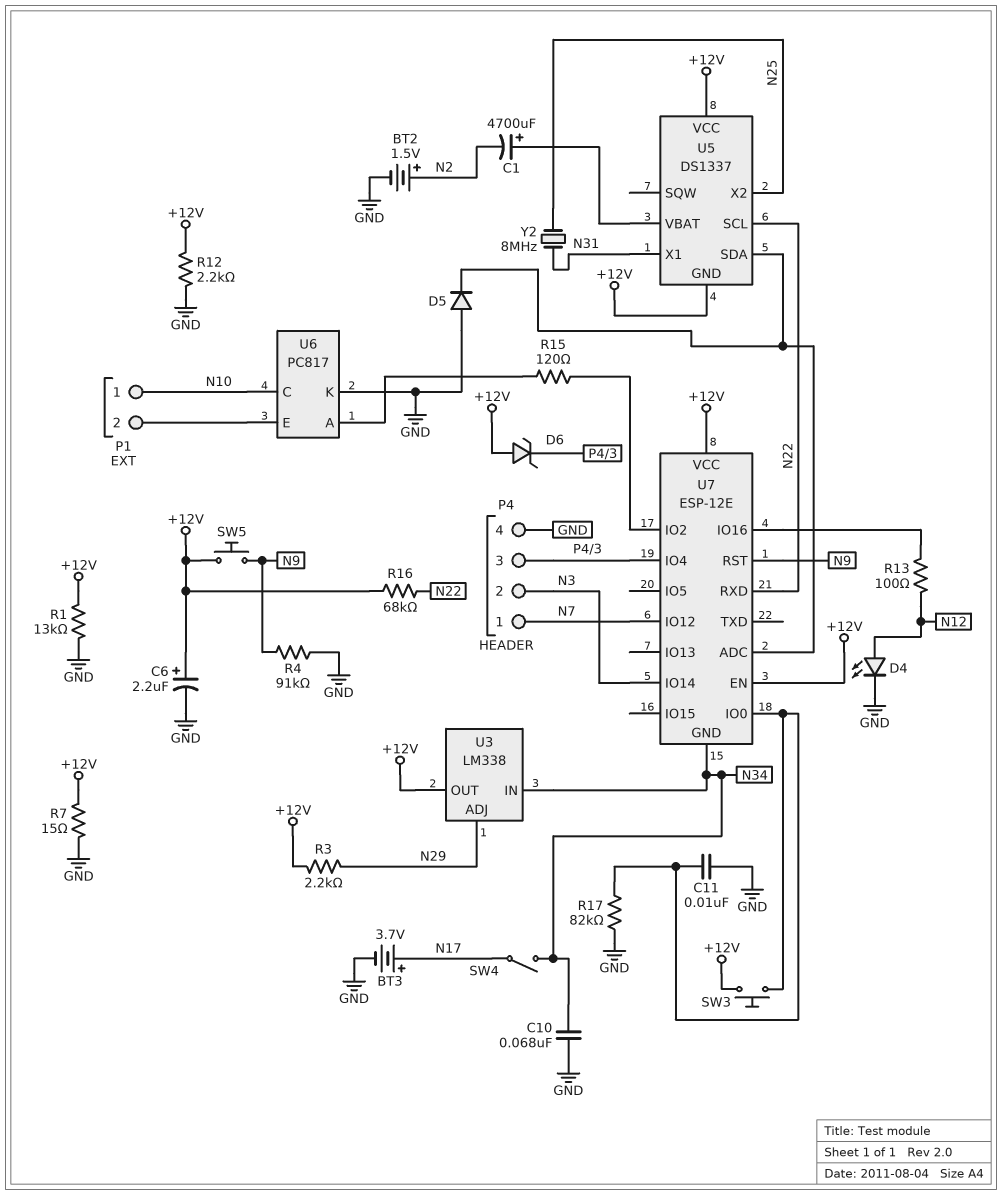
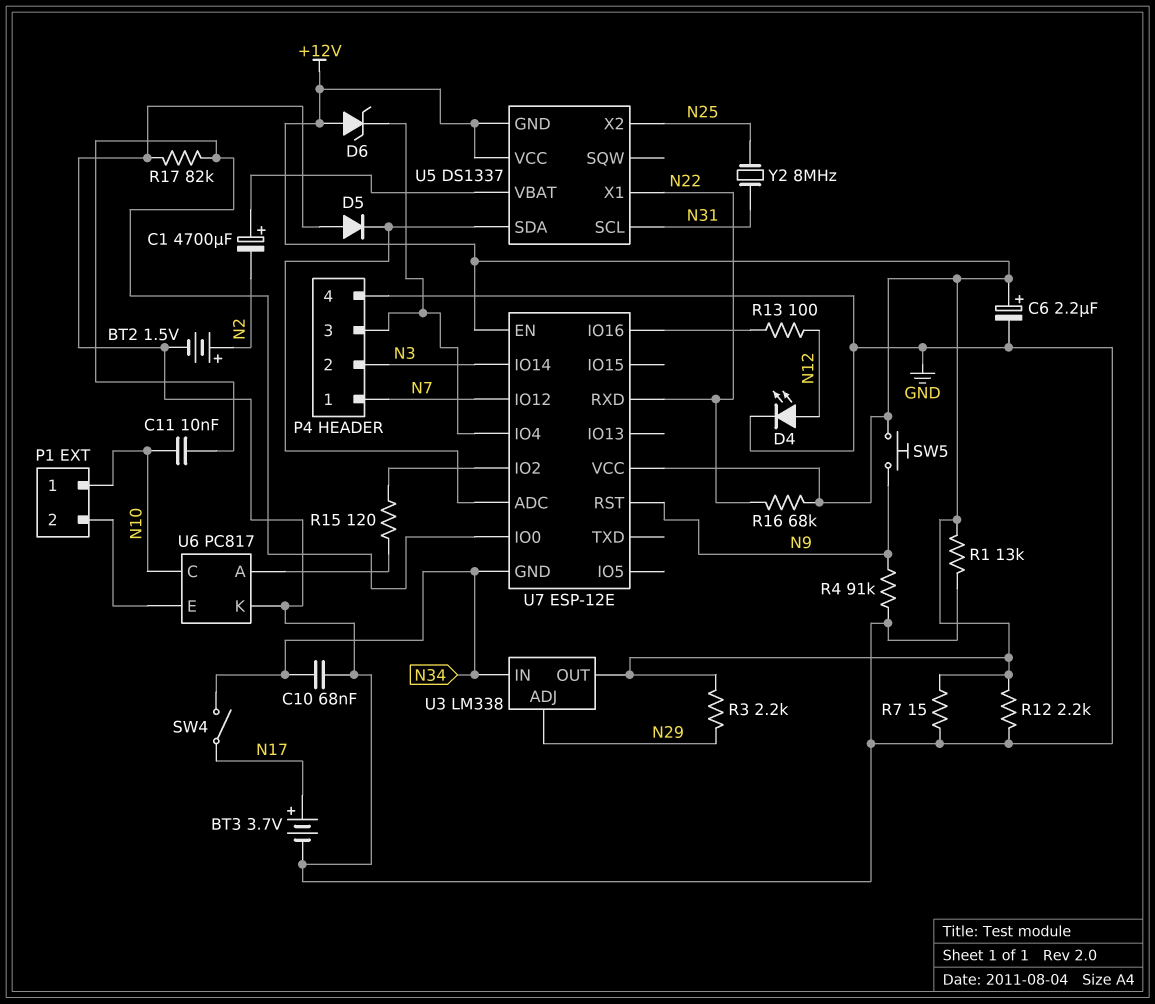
C11: 10nF (GND, U7/IO0) -> 10nF (N10, U7/IO0)
SW3: button (+12V, U7/IO0) -> none
U5 pin SCL: N22 -> N31
U5 pin X1: N31 -> N22

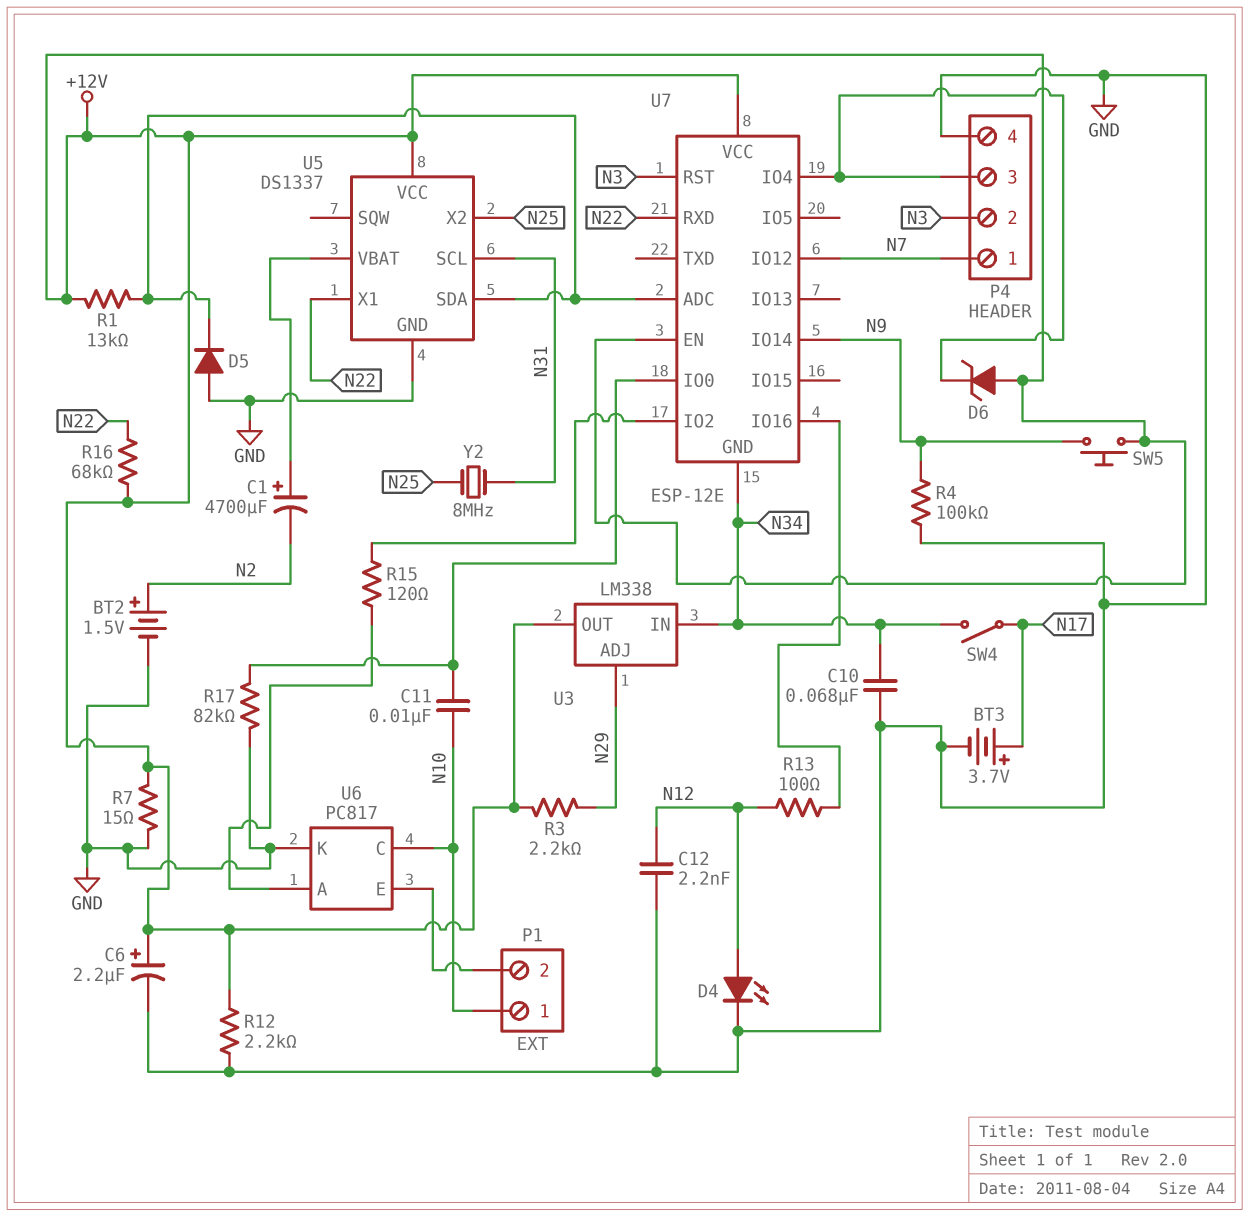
C12: none -> 2.2nF (GND, N12)
R1: 13k (+12V, GND) -> 13k (+12V, U5/SDA)
R4: 91k (GND, N9) -> 100k (GND, N9)
U5 pin GND: +12V -> GND
U7 pin IO14: N3 -> N9
U7 pin RST: N9 -> N3

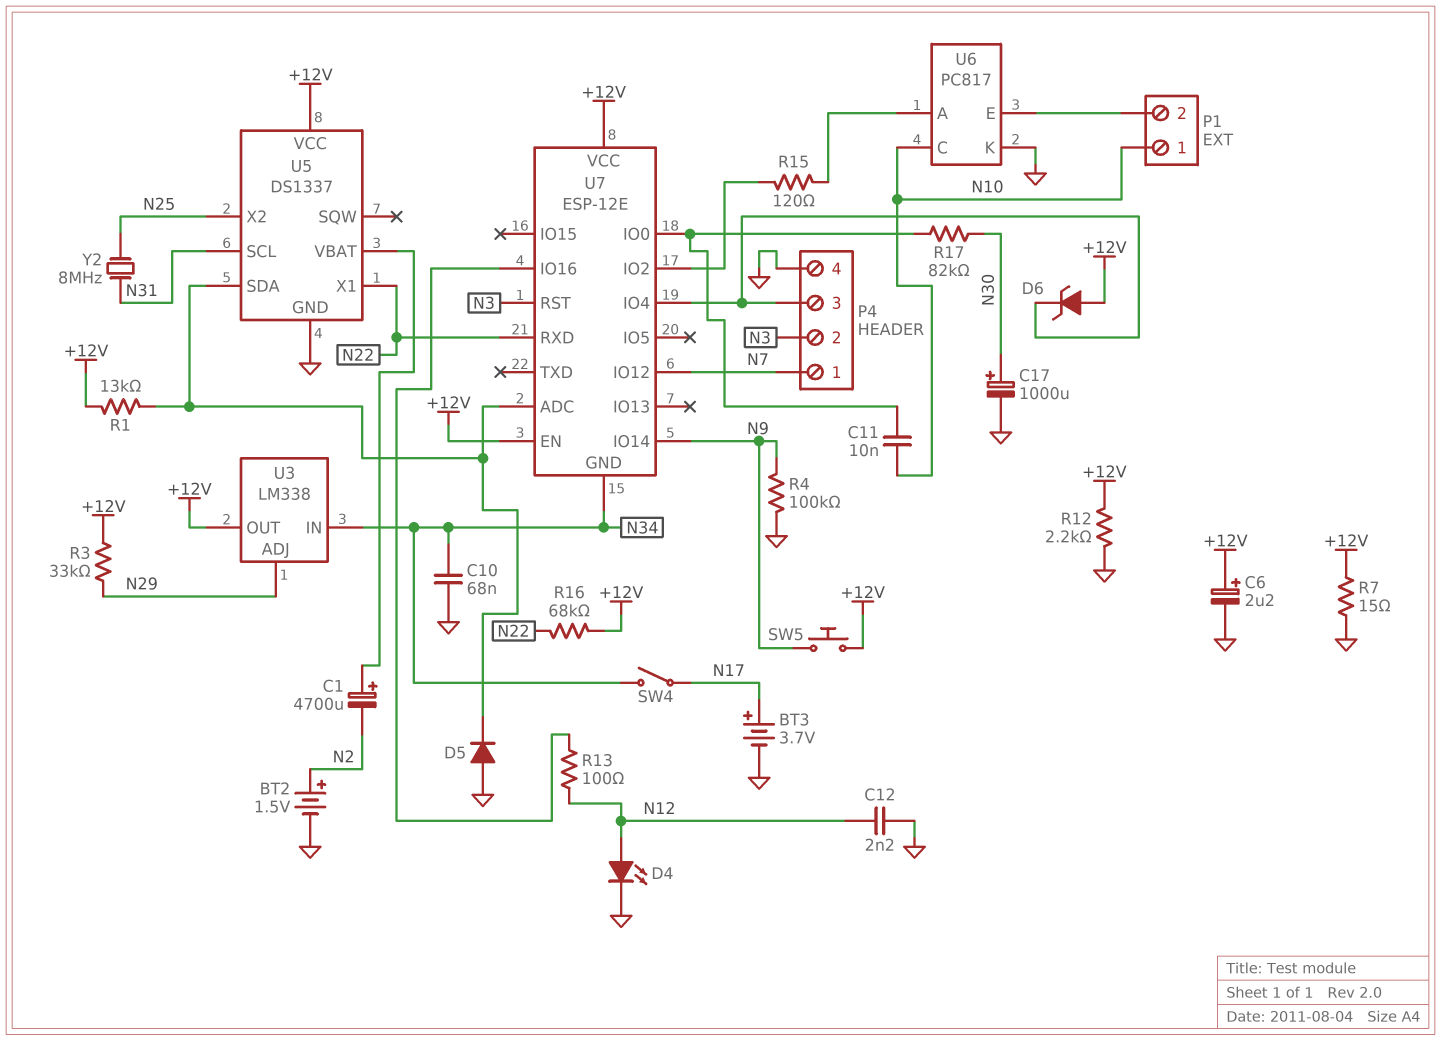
C17: none -> 1000uF (plus N30, minus GND)
R3: 2.2k (+12V, N29) -> 33k (+12V, N29)
R17: 82k (GND, U7/IO0) -> 82k (N30, U7/IO0)

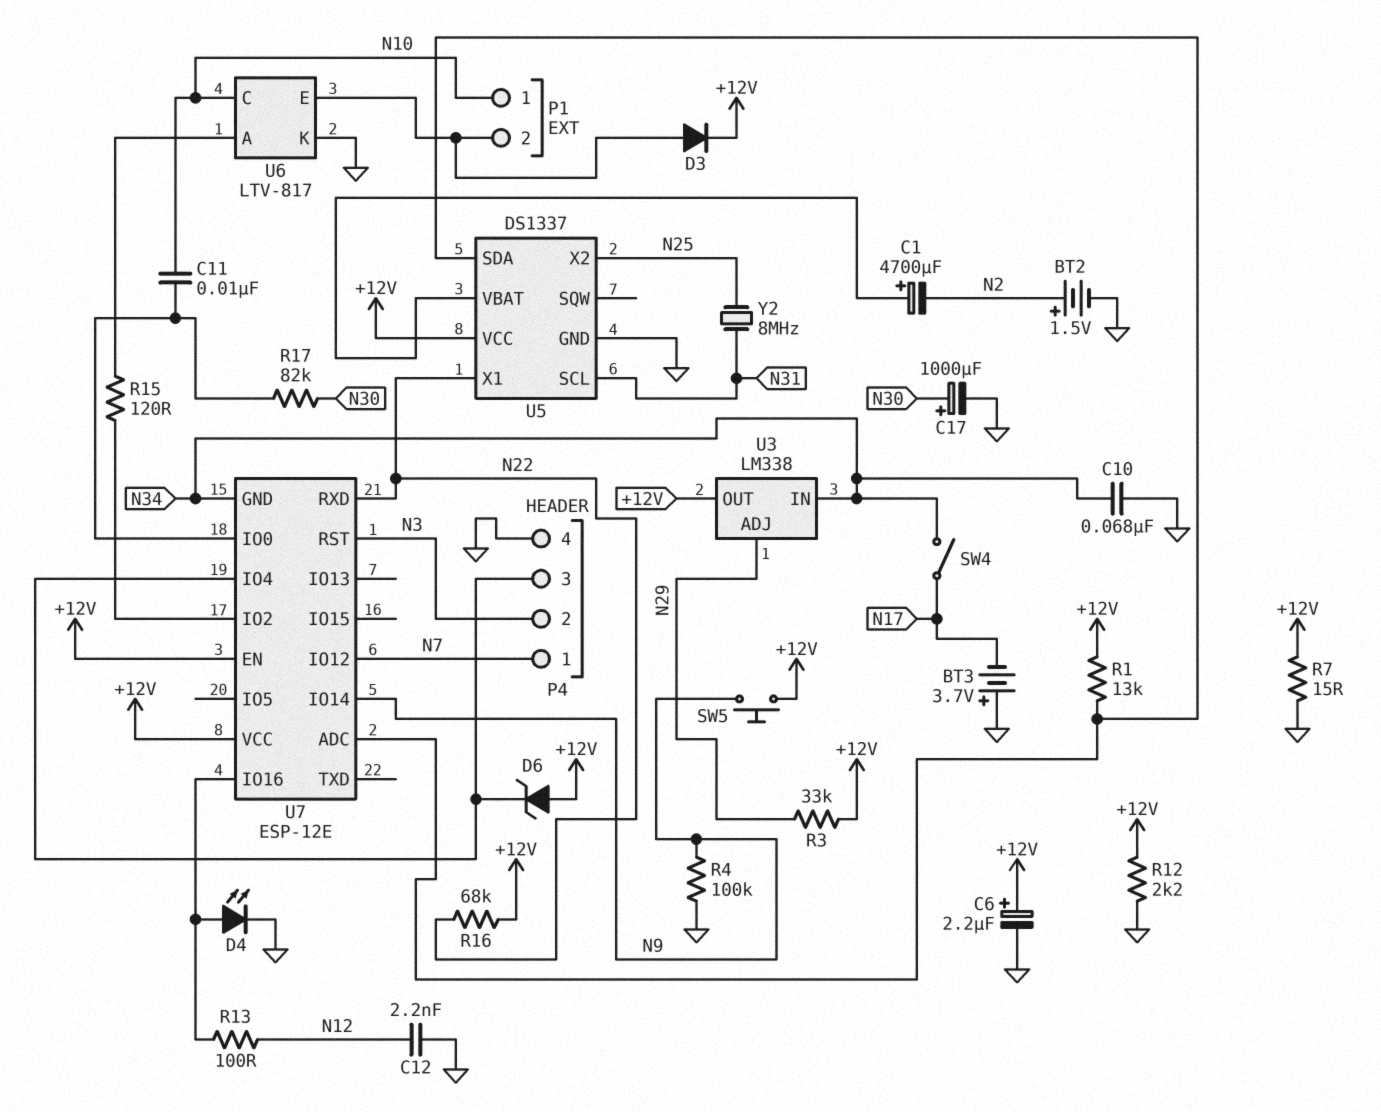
BT3: 3.7V (plus N17, minus GND) -> 3.7V (plus GND, minus N17)
D3: none -> diode (A P1/2, K +12V)
D4: LED (A N12, K GND) -> LED (A U7/IO16, K GND)
D5: diode (A GND, K U5/SDA) -> none
U6: PC817 -> LTV-817

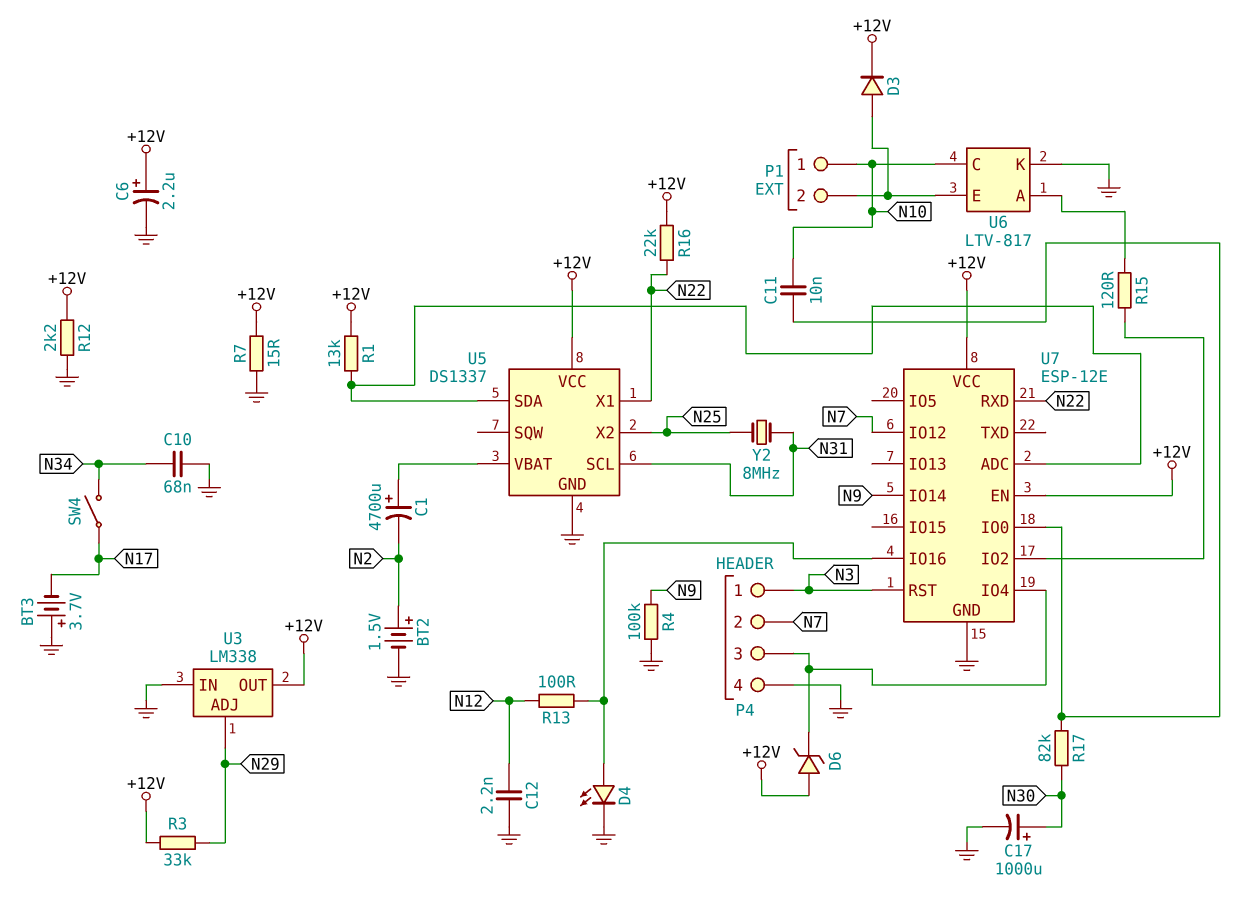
P4 pin 1: N7 -> N3
P4 pin 2: N3 -> N7
R16: 68k (+12V, N22) -> 22k (+12V, N22)
SW5: button (+12V, N9) -> none
U3 pin IN: N34 -> GND
U7 pin GND: N34 -> GND

